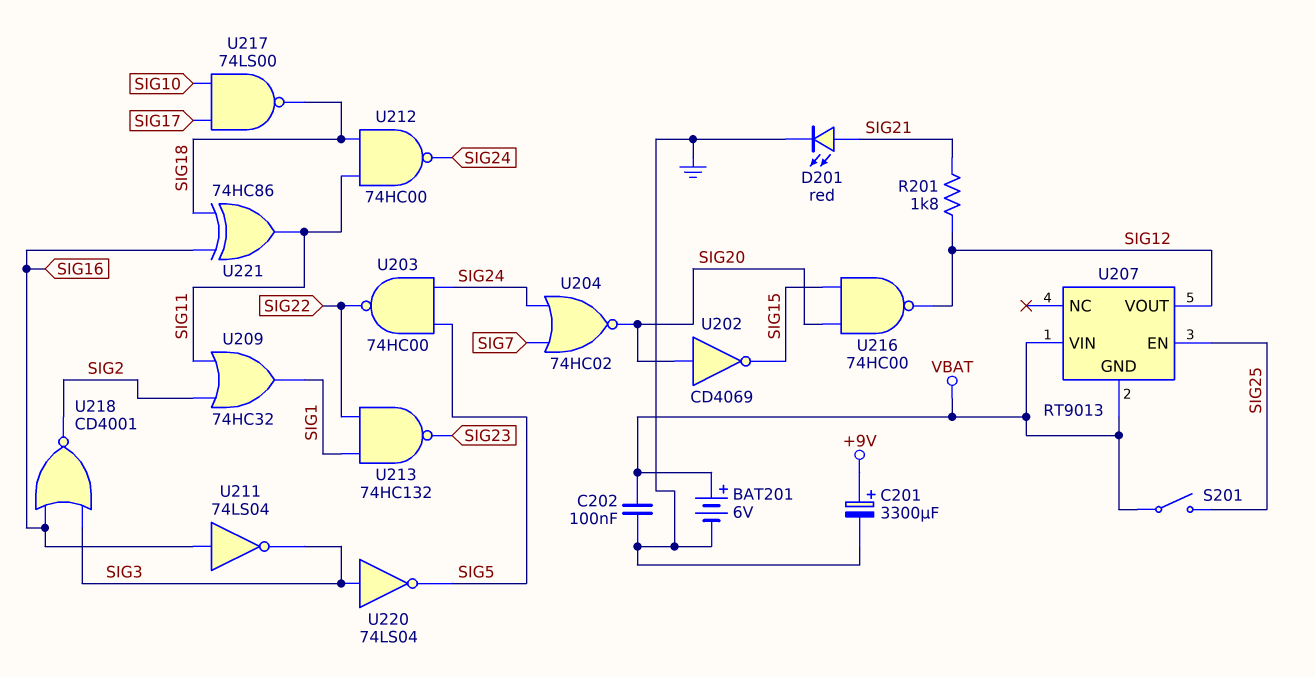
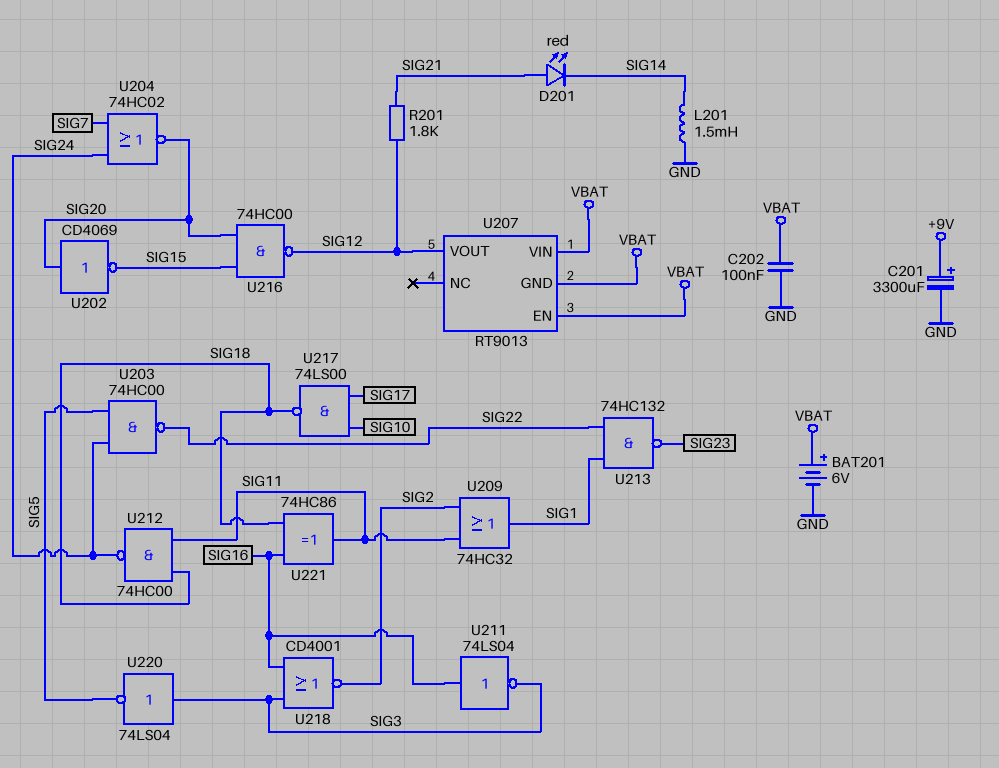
D201: LED red (A SIG21, K GND) -> LED red (A SIG21, K SIG14)
L201: none -> 1.5mH (GND, SIG14)
S201: switch (SIG25, VBAT) -> none
U207 pin EN: SIG25 -> VBAT

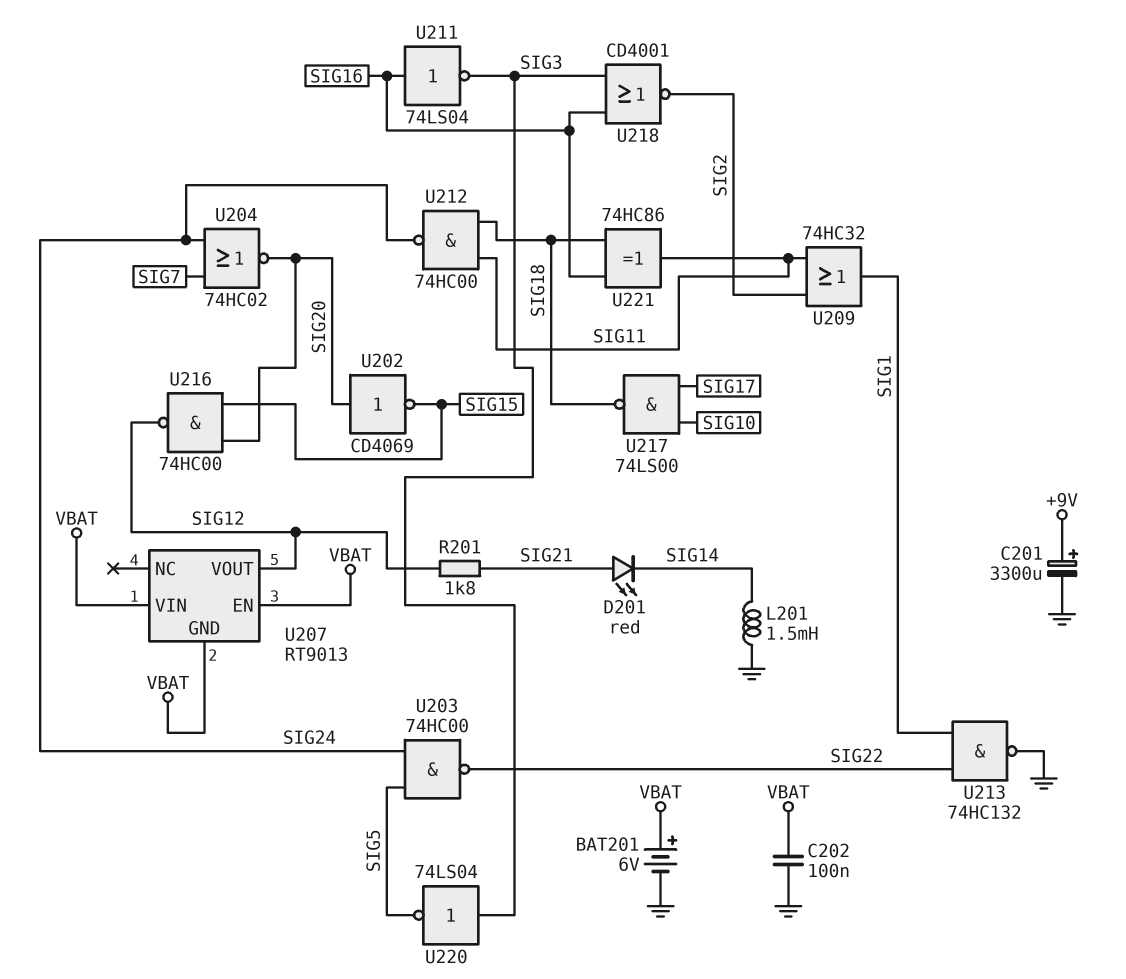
U213: NAND 74HC132 (in SIG1, in SIG22, out SIG23) -> NAND 74HC132 (in SIG1, in SIG22, out GND)

